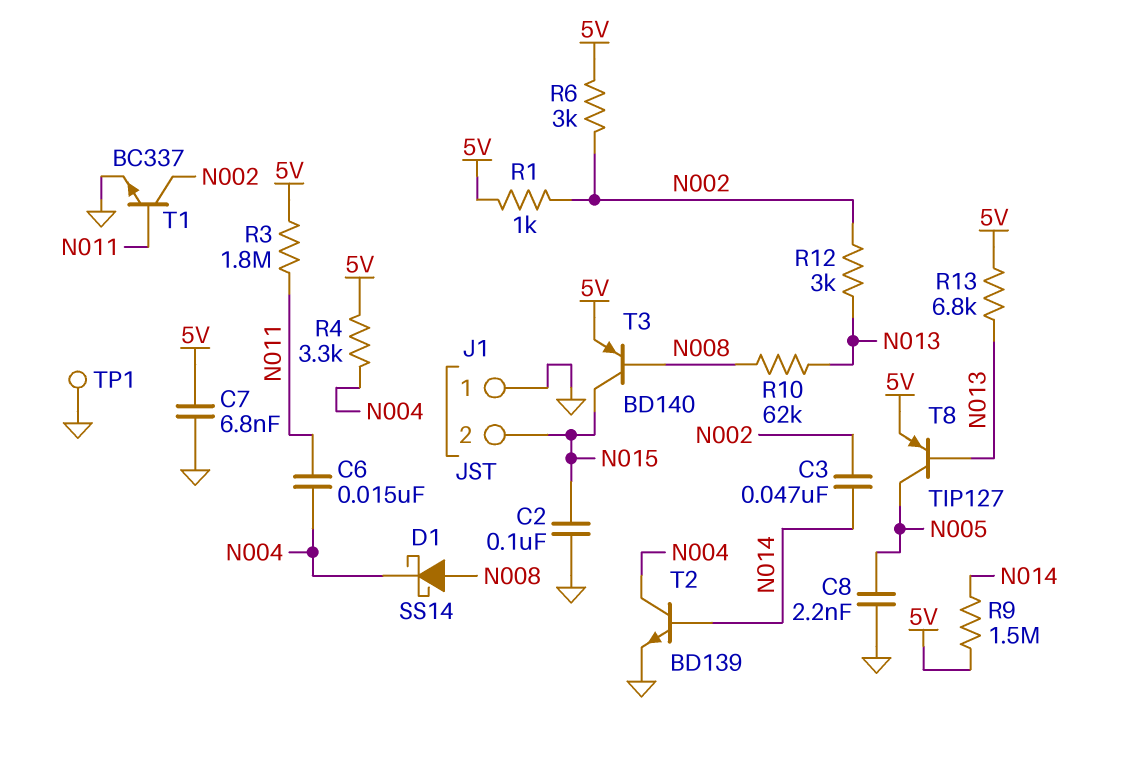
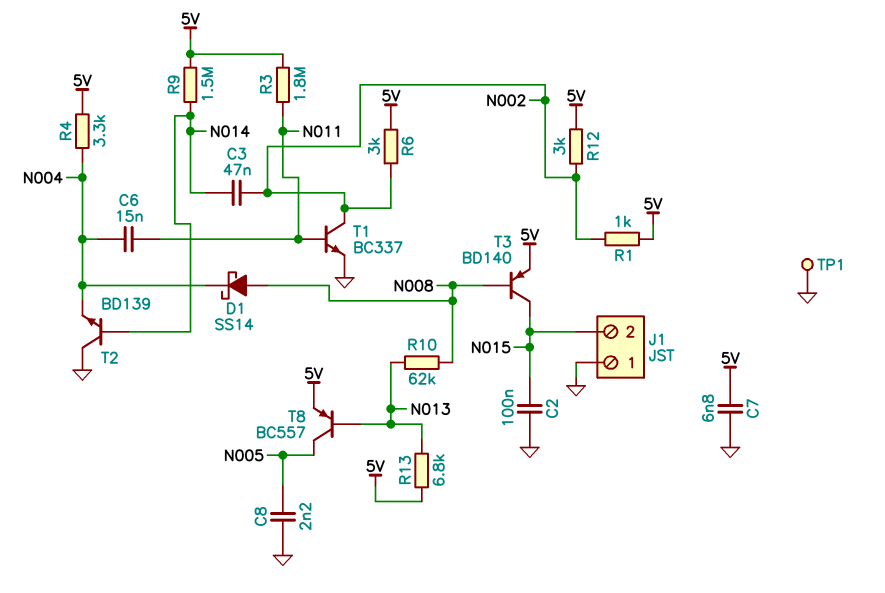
R12: 3k (N002, N013) -> 3k (5V, N002)
T2: NPN BD139 (B N014, C N004, E GND) -> NPN BD139 (B N014, C GND, E N004)
T8: PNP TIP127 (B N013, C N005, E 5V) -> PNP BC557 (B N013, C N005, E 5V)

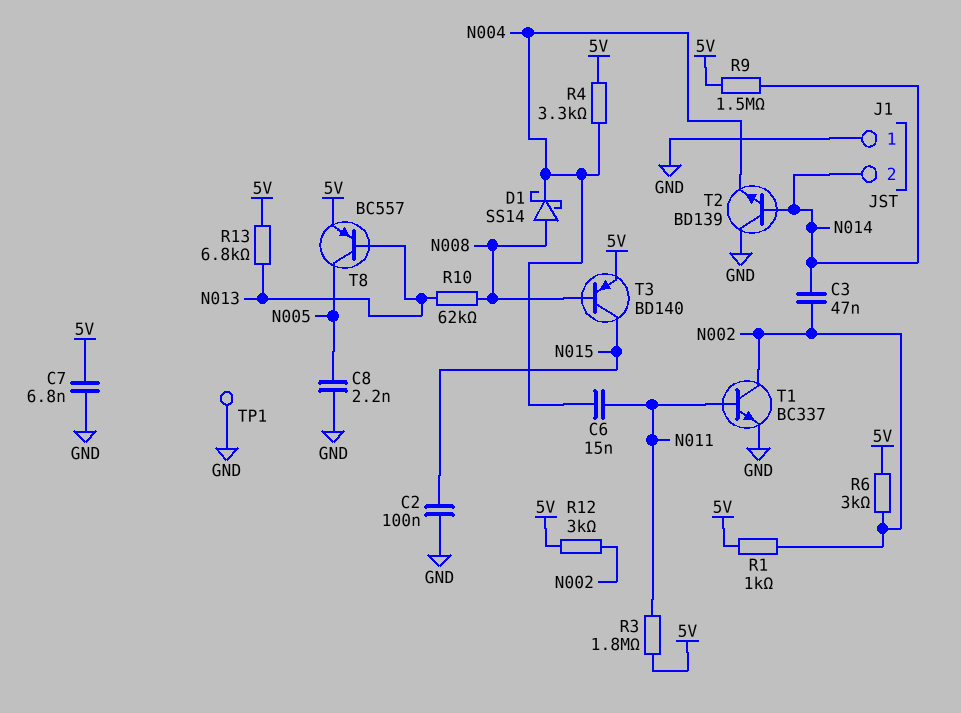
J1 pin 2: N015 -> N014

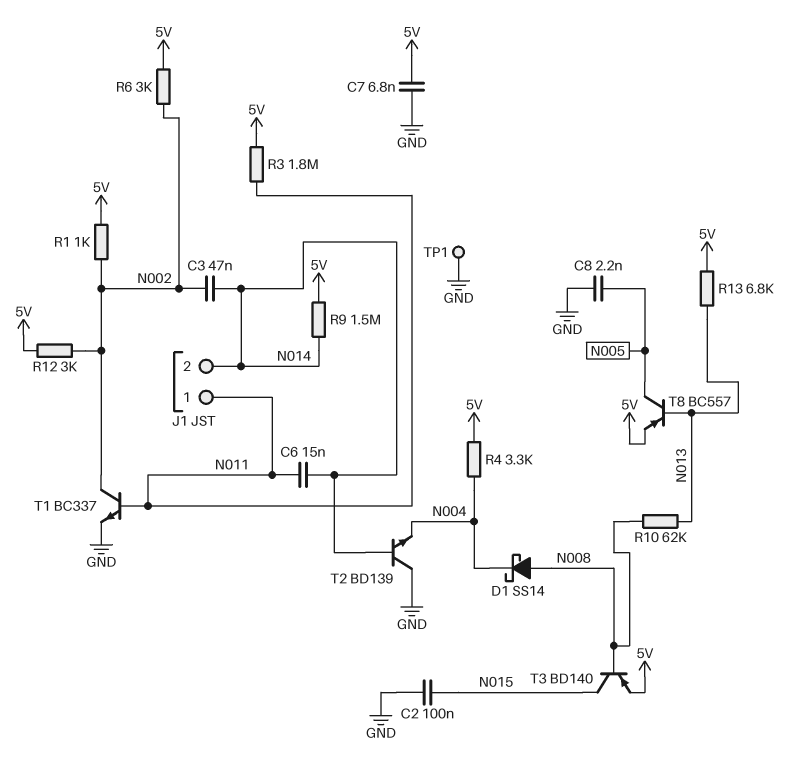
C6: 15nF (N004, N011) -> 15nF (N011, N014)
J1 pin 1: GND -> N011

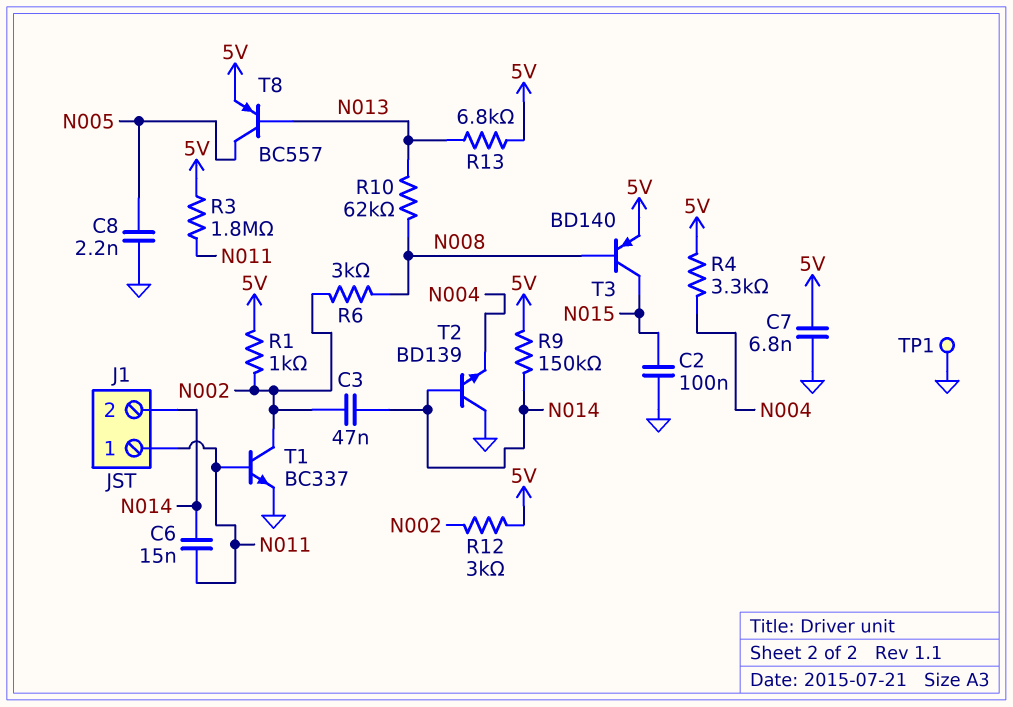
D1: schottky SS14 (A N008, K N004) -> none
R6: 3k (5V, N002) -> 3k (N002, N008)
R9: 1.5M (5V, N014) -> 150k (5V, N014)

